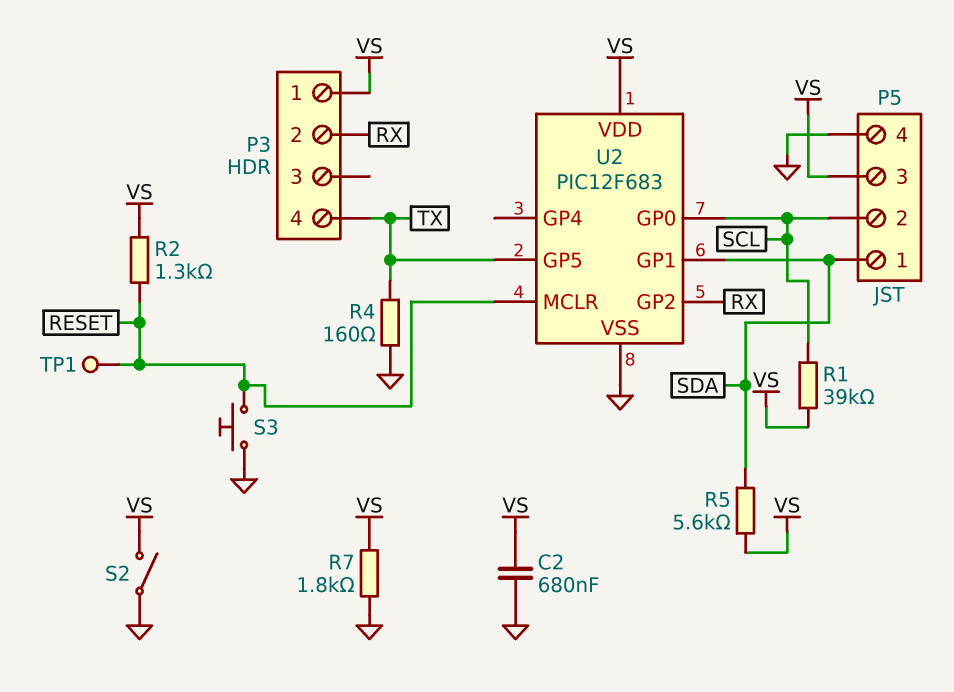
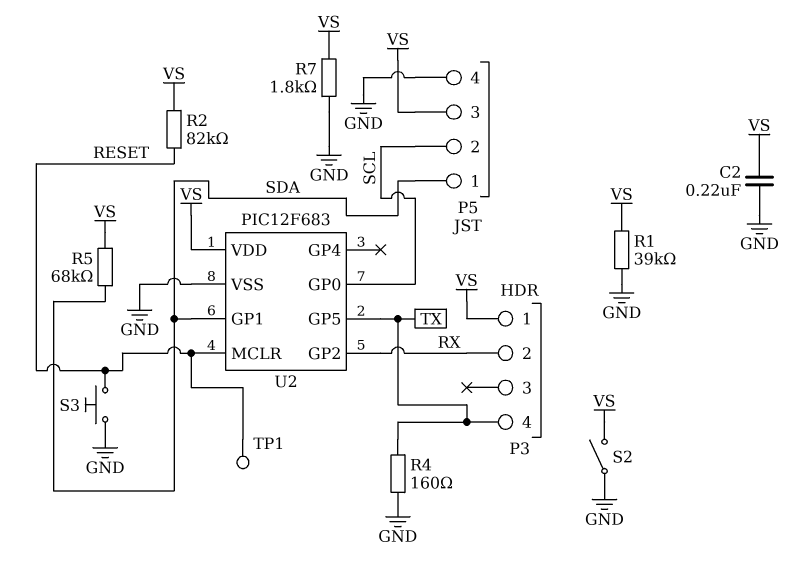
C2: 680nF (GND, VS) -> 220nF (GND, VS)
R1: 39k (SCL, VS) -> 39k (GND, VS)
R2: 1.3k (RESET, VS) -> 82k (RESET, VS)
R5: 5.6k (SDA, VS) -> 68k (SDA, VS)

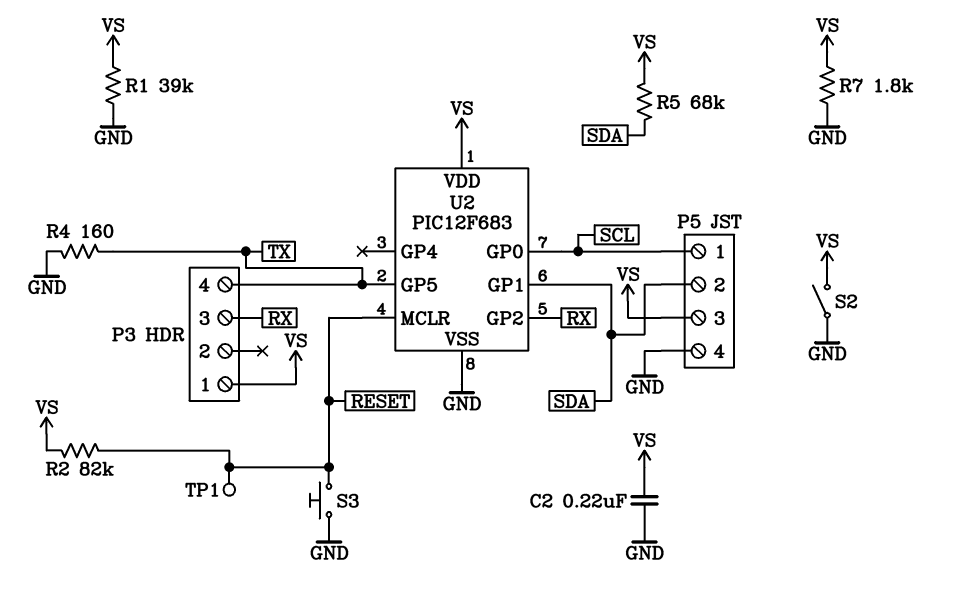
P3 pin 2: RX -> none
P3 pin 3: none -> RX
P5 pin 1: SDA -> SCL
P5 pin 2: SCL -> SDA

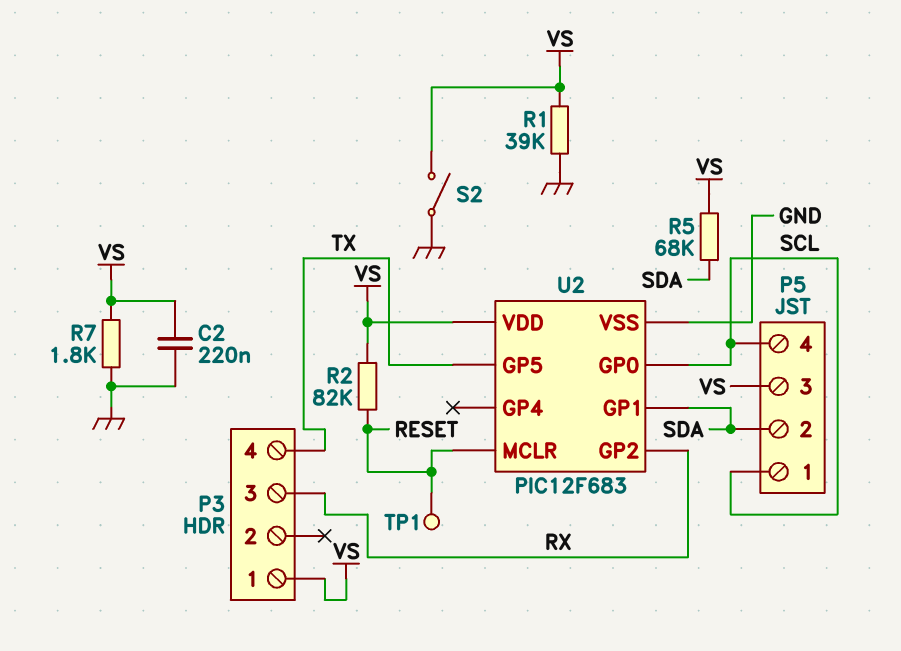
P5 pin 4: GND -> SCL
R4: 160 (GND, TX) -> none
S3: button (GND, RESET) -> none

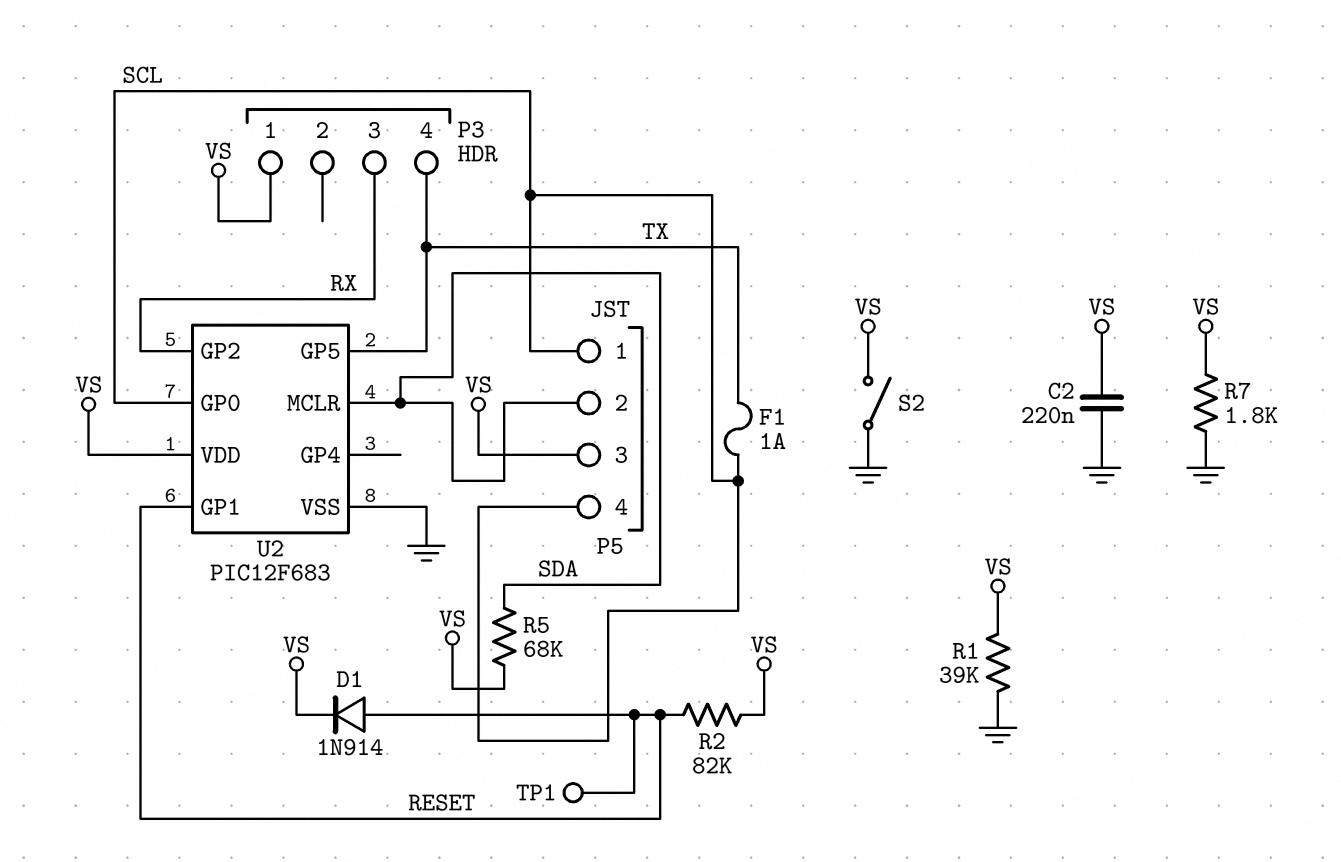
D1: none -> diode 1N914 (A RESET, K VS)
F1: none -> 1A (SCL, TX)
U2 pin GP1: SDA -> RESET
U2 pin MCLR: RESET -> SDA

